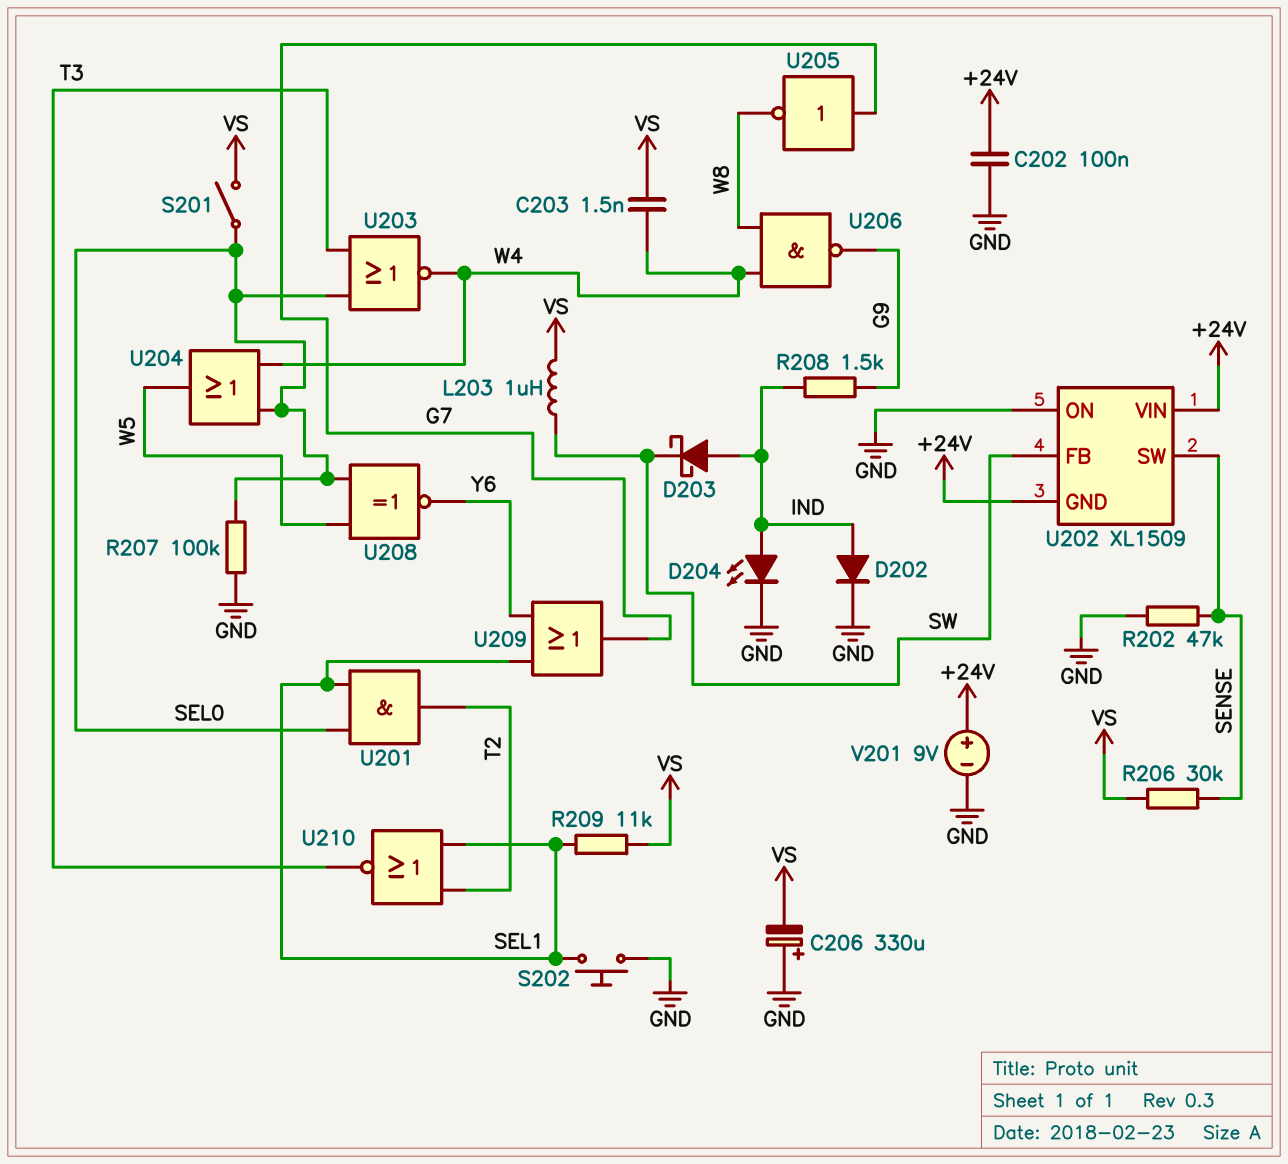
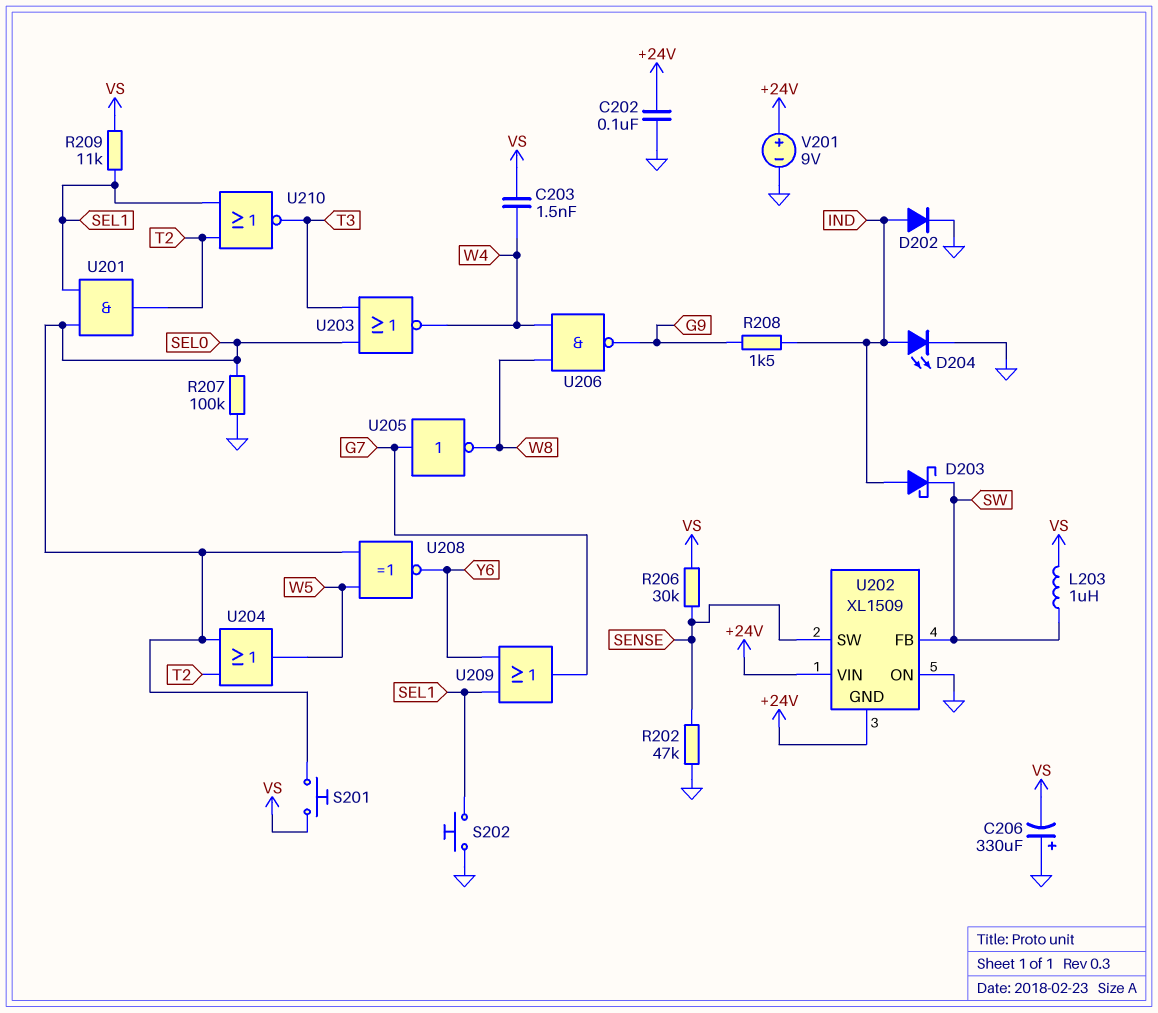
S201: switch (SEL0, VS) -> button (SEL0, VS)
U204: OR (in SEL0, in W4, out W5) -> OR (in SEL0, in T2, out W5)

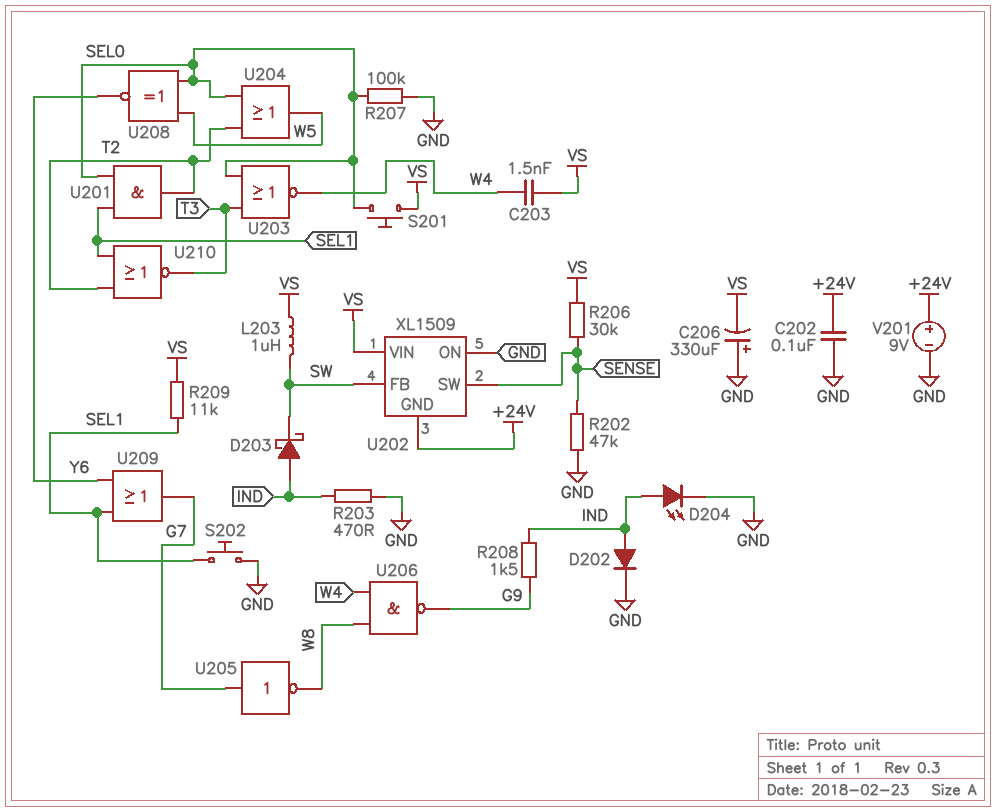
R203: none -> 470 (GND, IND)
U202 pin VIN: +24V -> VS

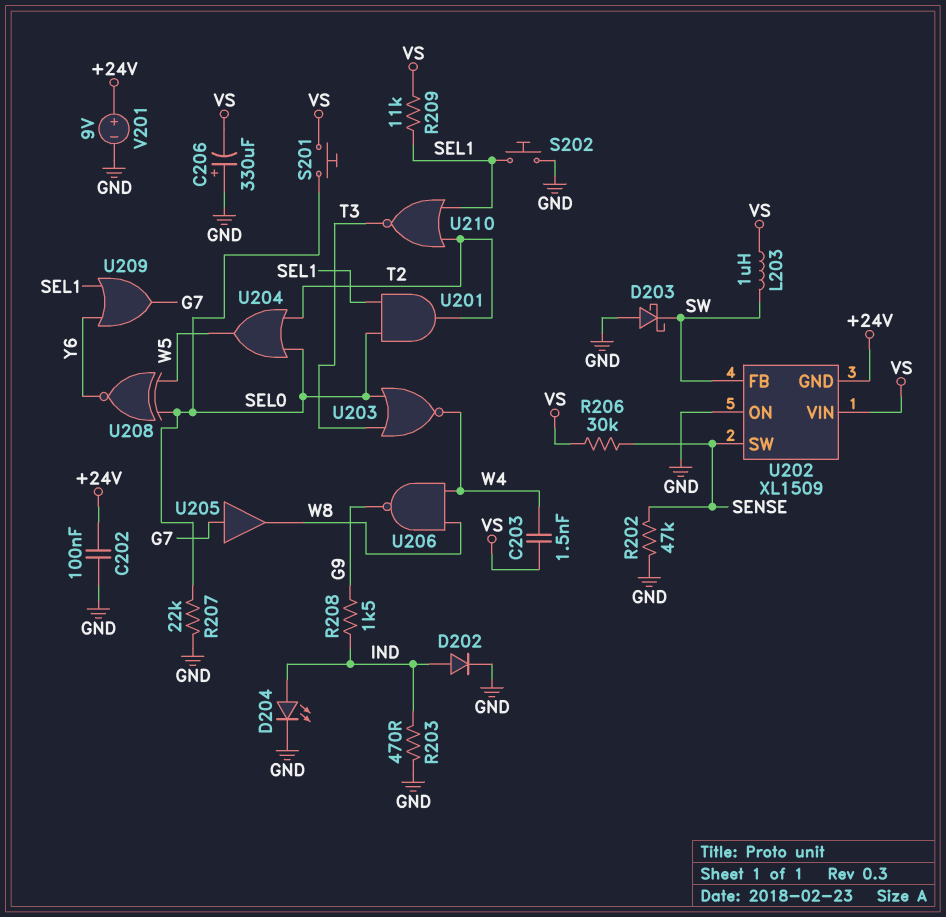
D203: schottky (A IND, K SW) -> schottky (A GND, K SW)
R207: 100k (GND, SEL0) -> 22k (GND, SEL0)
U205: NOT (in G7, out W8) -> buffer (in G7, out W8)

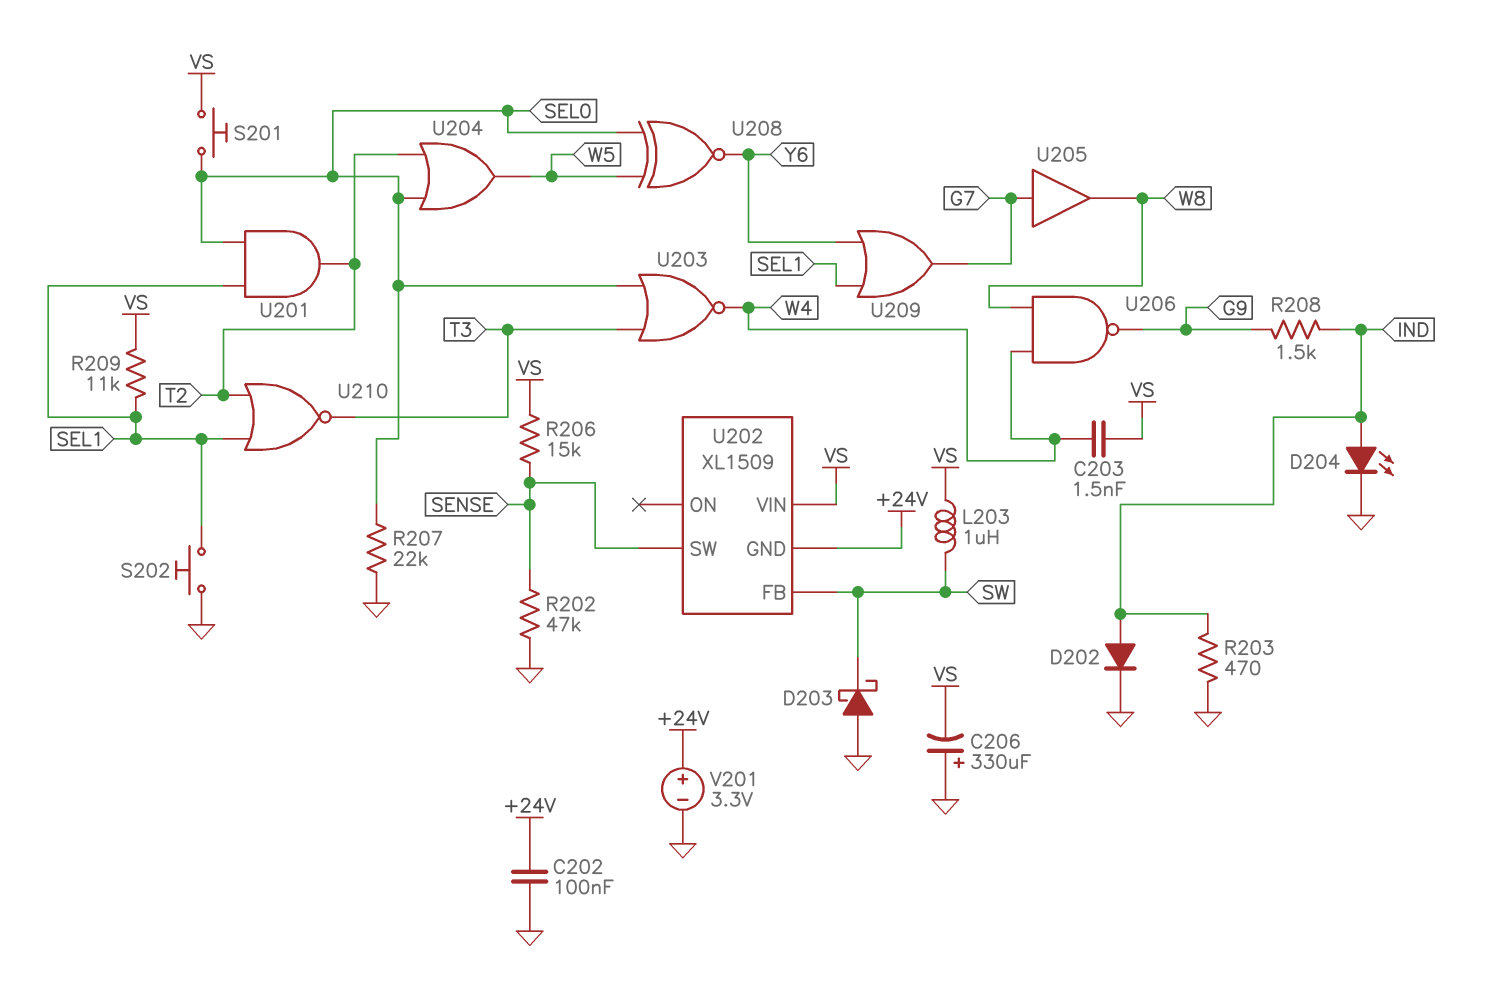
R206: 30k (SENSE, VS) -> 15k (SENSE, VS)
U202 pin ON: GND -> none
V201: 9V (plus +24V, minus GND) -> 3.3V (plus +24V, minus GND)

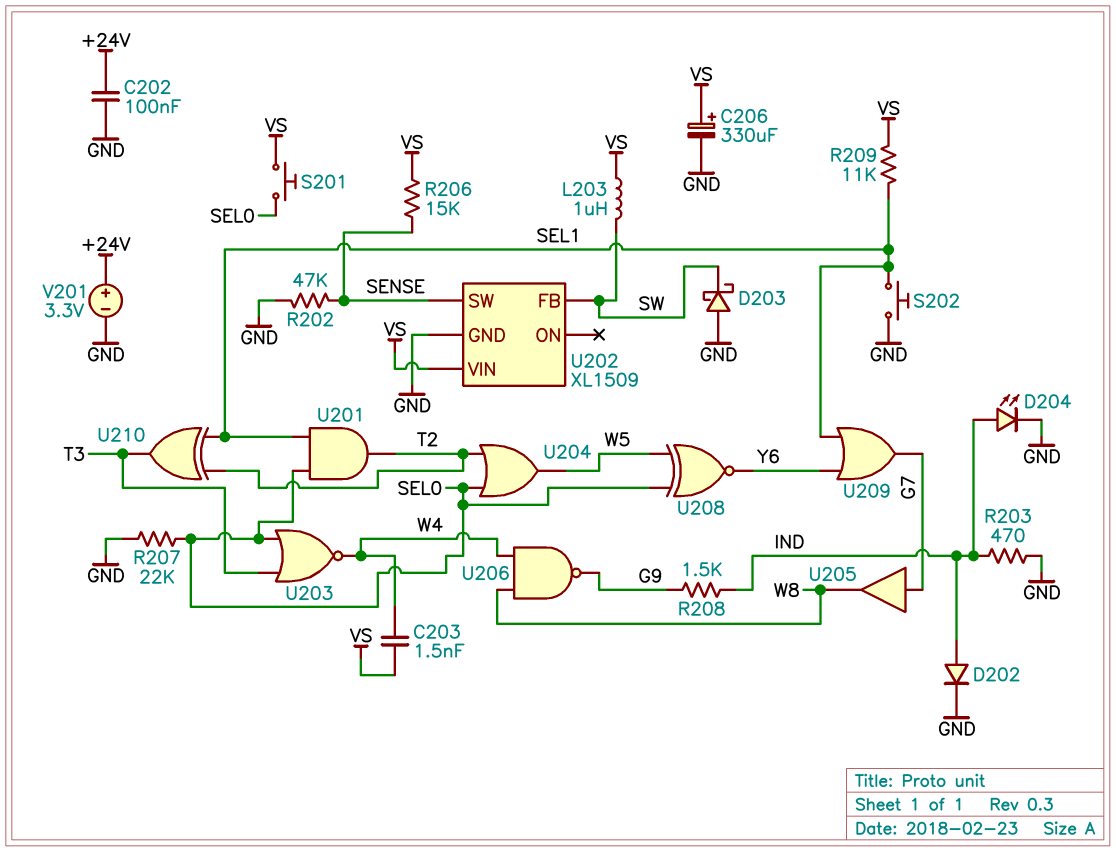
C206: 330uF (plus GND, minus VS) -> 330uF (plus VS, minus GND)
U202 pin GND: +24V -> GND
U210: NOR (in SEL1, in T2, out T3) -> XOR (in SEL1, in T2, out T3)

